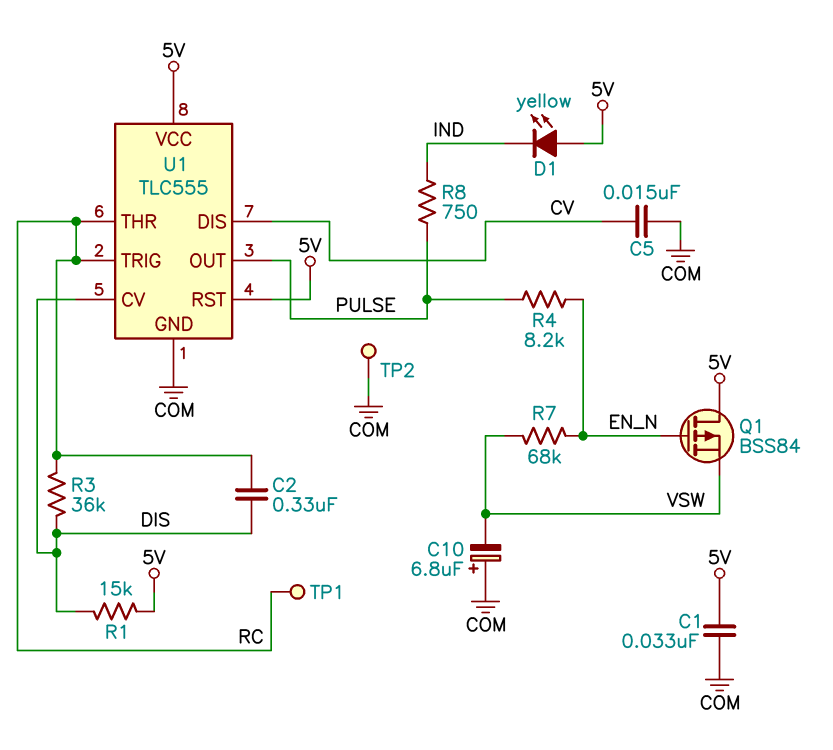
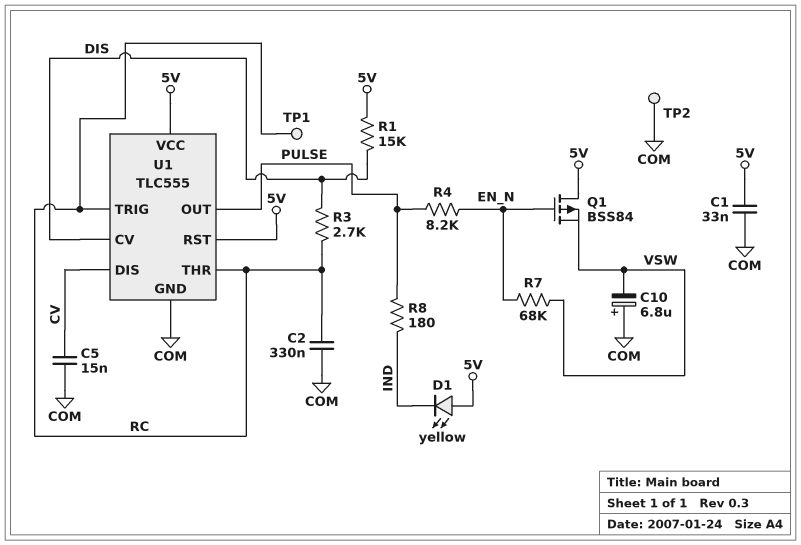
C2: 330nF (DIS, RC) -> 330nF (COM, RC)
R3: 36k (DIS, RC) -> 2.7k (DIS, RC)
R8: 750 (IND, PULSE) -> 180 (IND, PULSE)

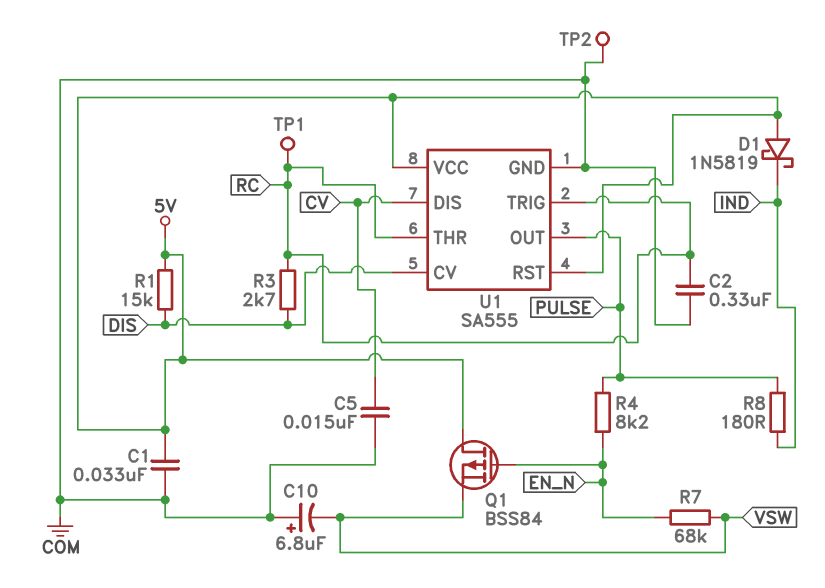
D1: LED yellow (A 5V, K IND) -> schottky 1N5819 (A 5V, K IND)
U1: TLC555 -> SA555

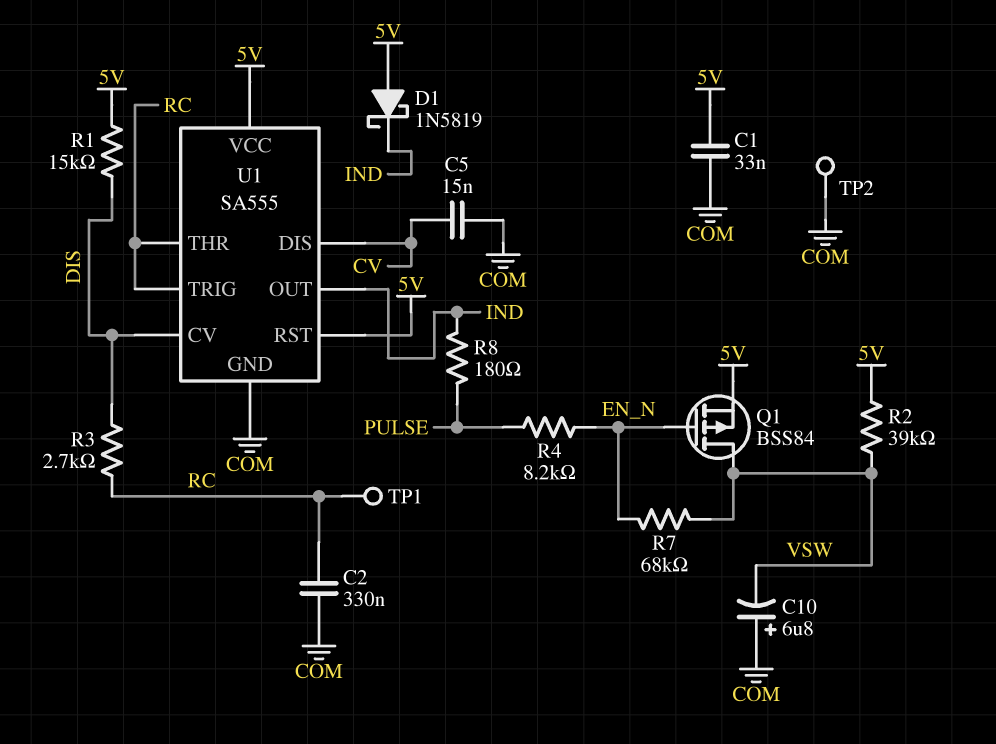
Q1: PMOS BSS84 (G EN_N, D 5V, S VSW) -> PMOS BSS84 (G EN_N, D VSW, S 5V)
R2: none -> 39k (5V, VSW)
U1 pin OUT: PULSE -> IND

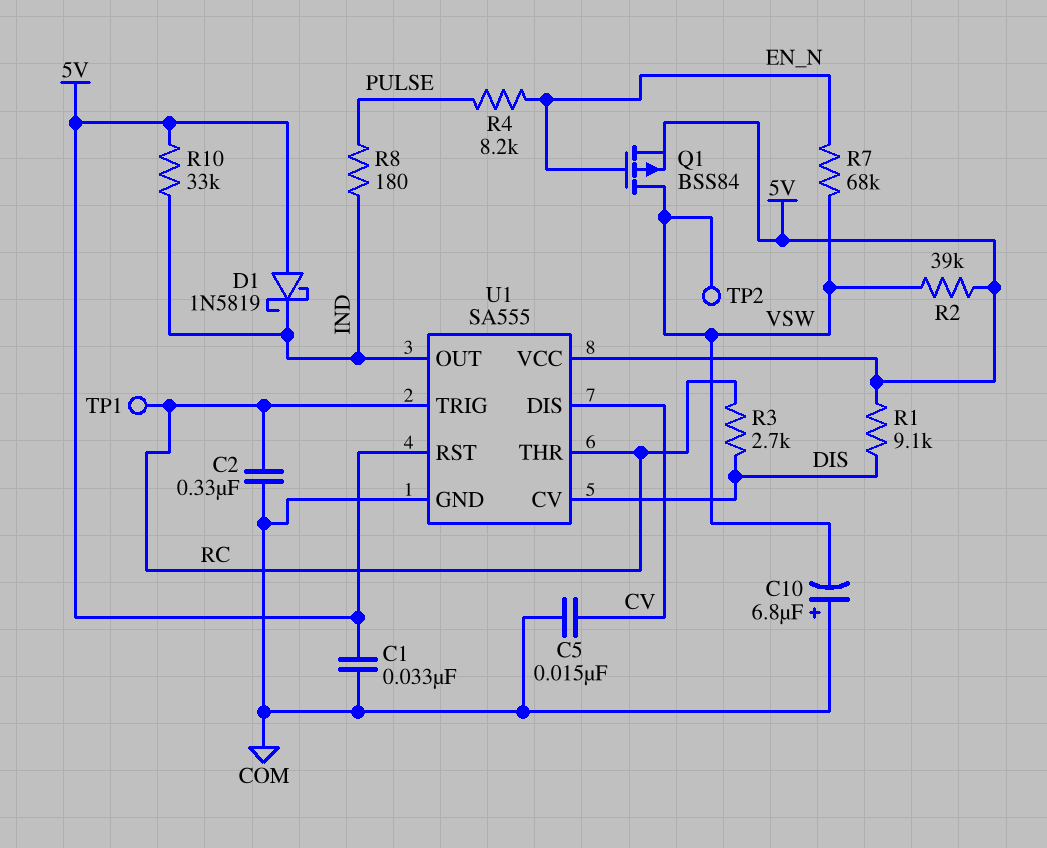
R1: 15k (5V, DIS) -> 9.1k (5V, DIS)
R10: none -> 33k (5V, IND)
TP2: test point (COM) -> test point (VSW)

